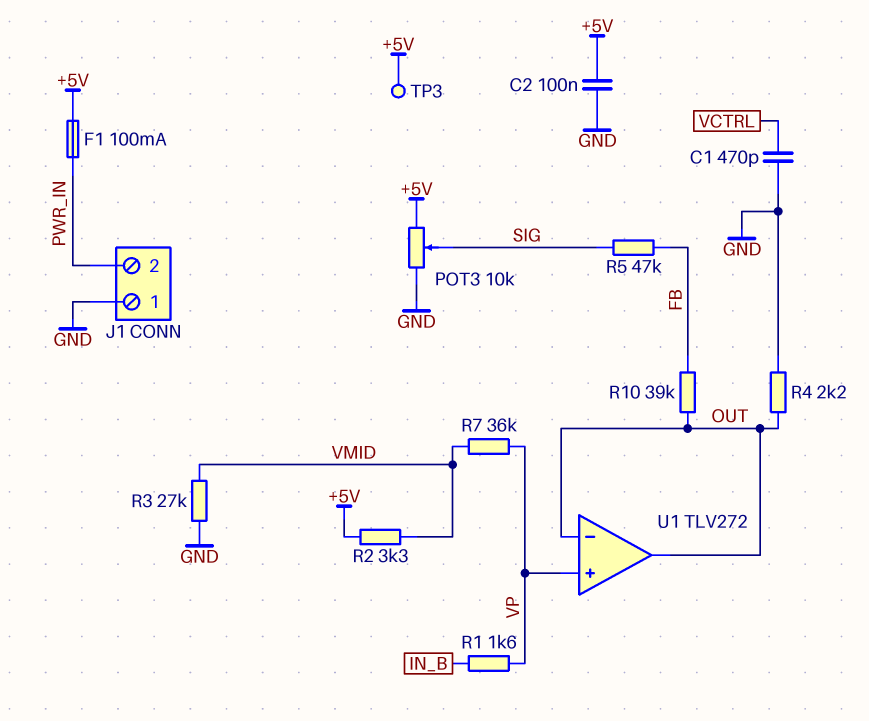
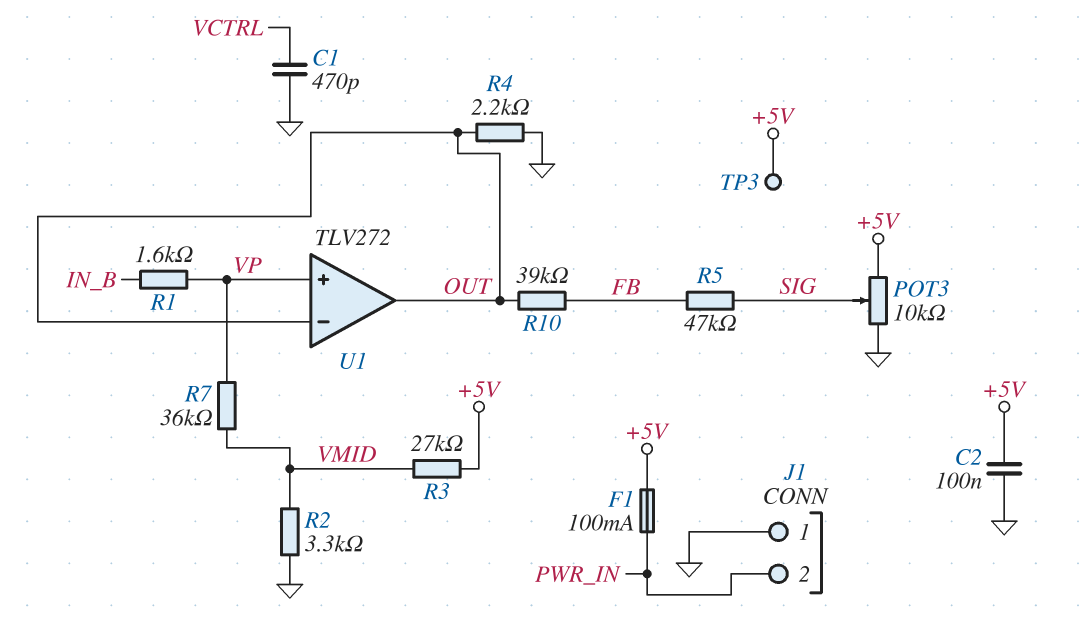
R2: 3.3k (+5V, VMID) -> 3.3k (GND, VMID)
R3: 27k (GND, VMID) -> 27k (+5V, VMID)

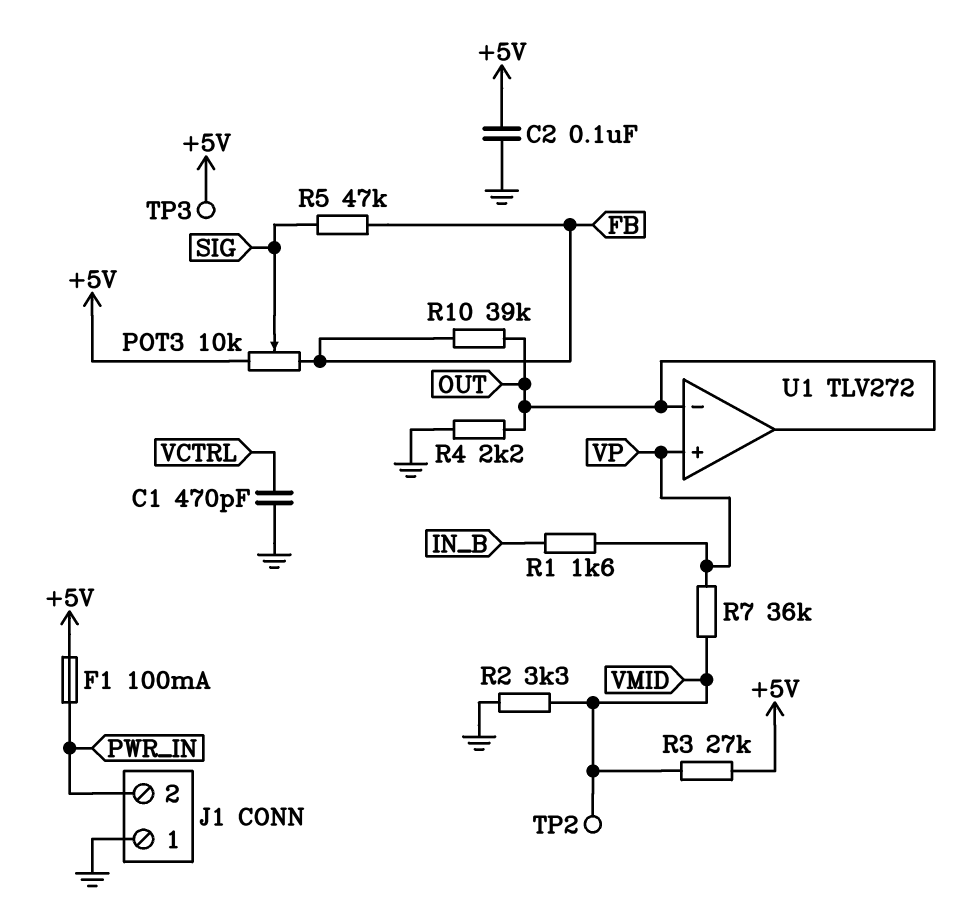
POT3: 10k (+5V, GND, wiper SIG) -> 10k (+5V, FB, wiper SIG)
TP2: none -> test point (VMID)

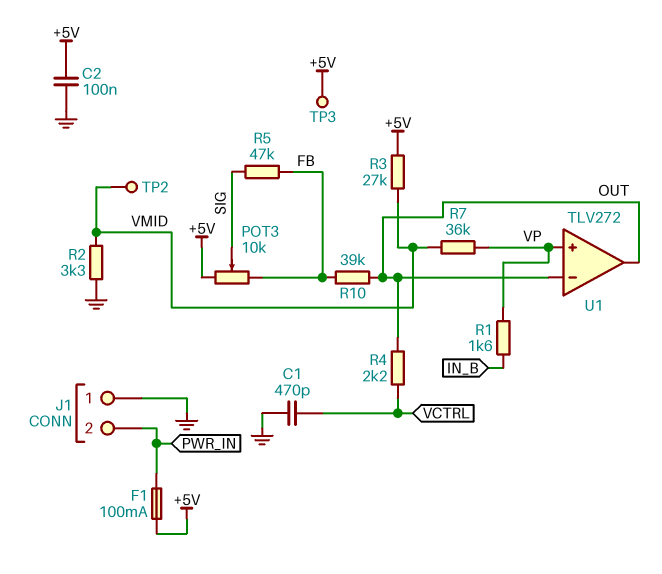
R4: 2.2k (GND, OUT) -> 2.2k (OUT, VCTRL)

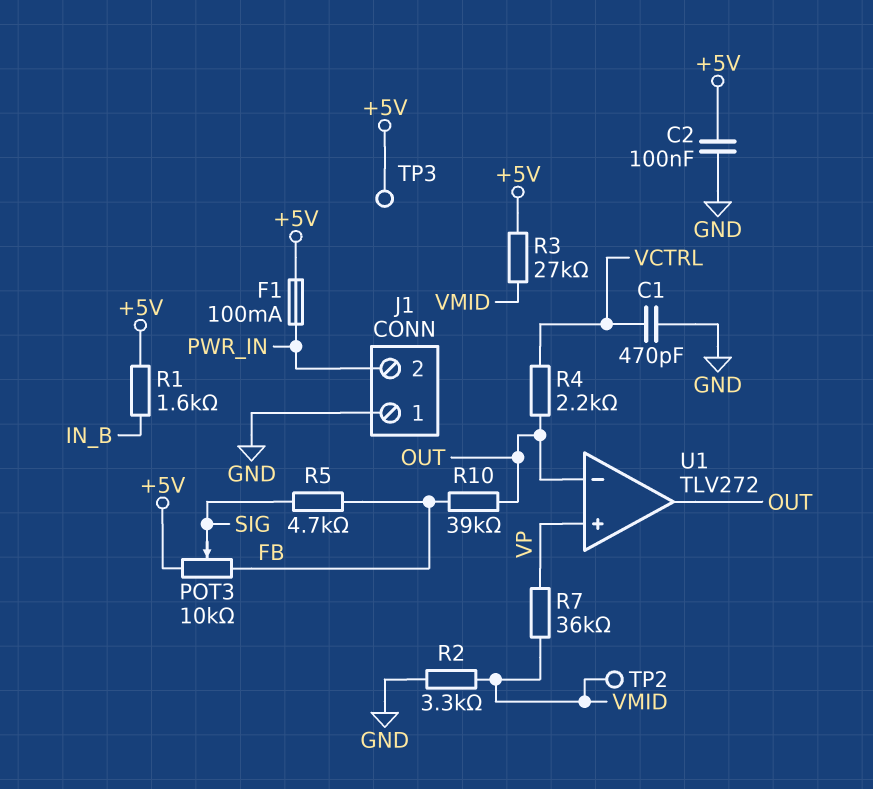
R1: 1.6k (IN_B, VP) -> 1.6k (+5V, IN_B)
R5: 47k (FB, SIG) -> 4.7k (FB, SIG)

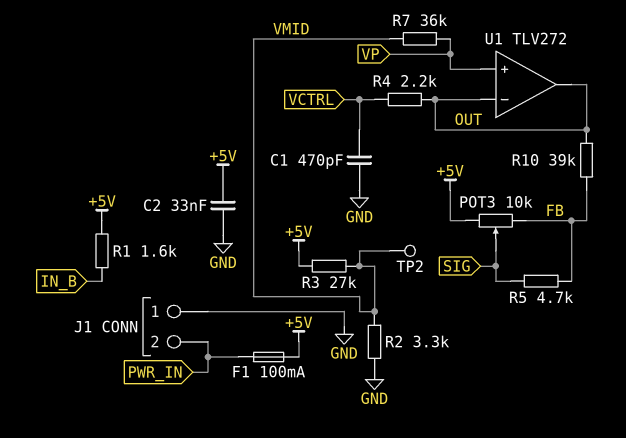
C2: 100nF (+5V, GND) -> 33nF (+5V, GND)
TP3: test point (+5V) -> none

